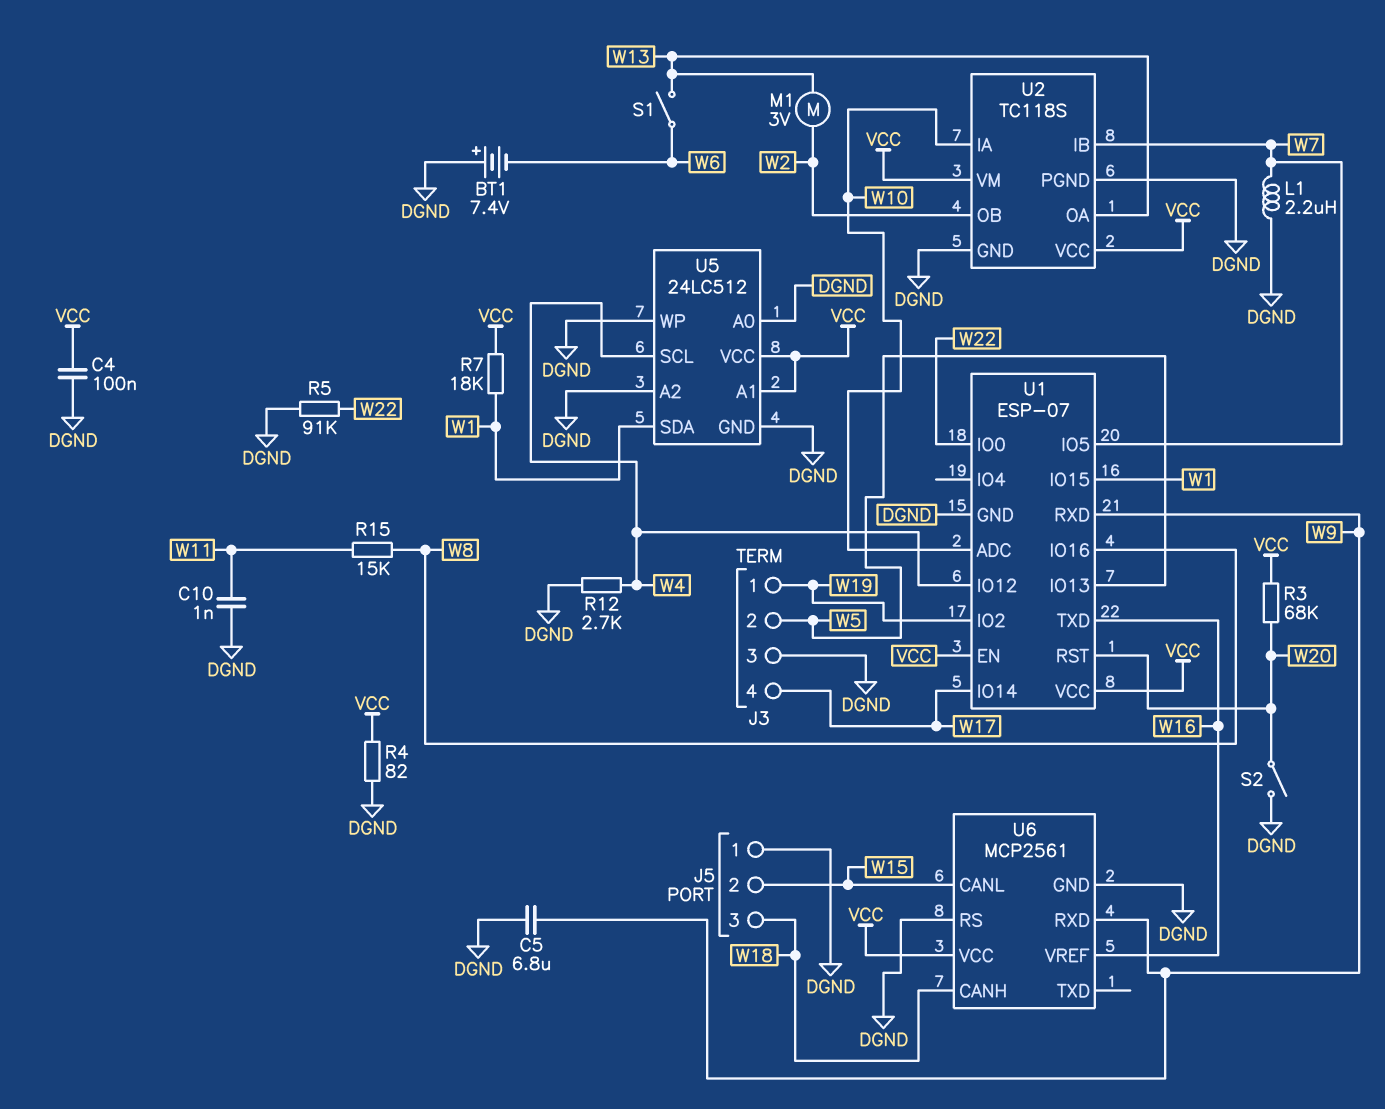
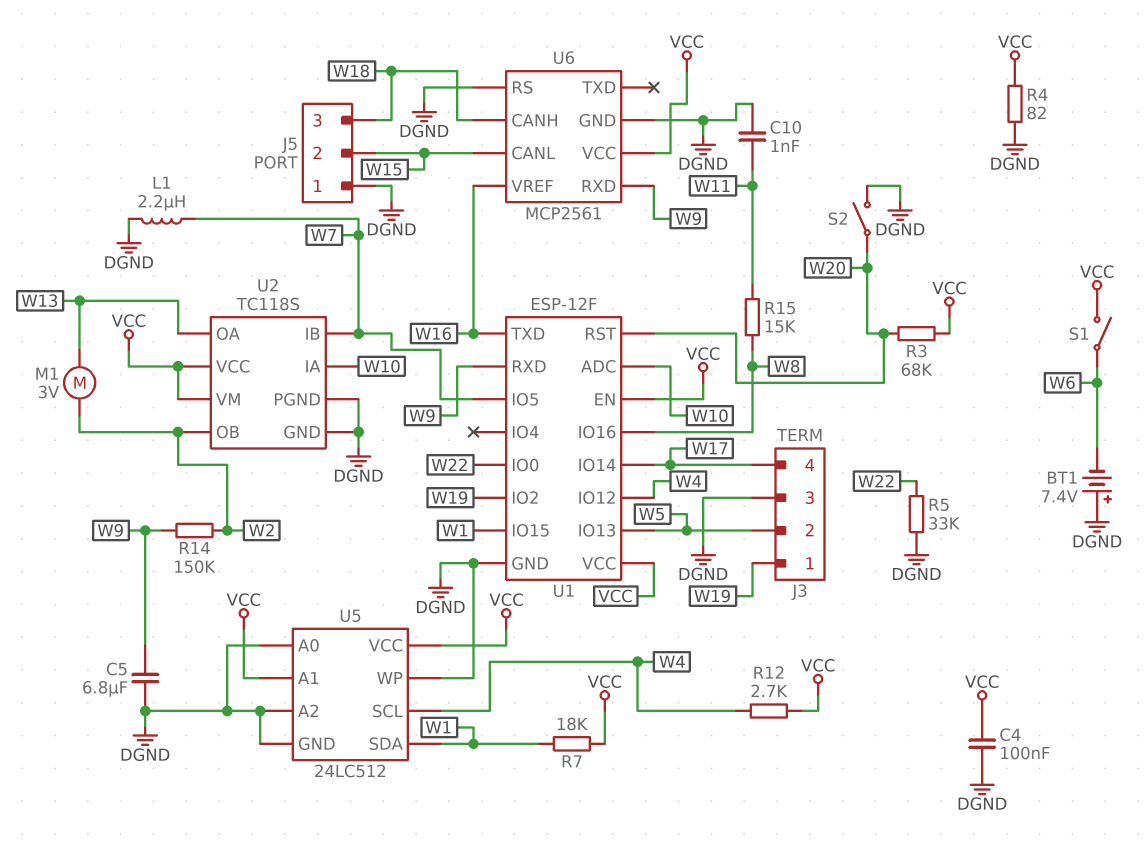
R5: 91k (DGND, W22) -> 33k (DGND, W22)
R12: 2.7k (DGND, W4) -> 2.7k (VCC, W4)
R14: none -> 150k (W2, W9)
S1: switch (W6, W13) -> switch (VCC, W6)
U1: ESP-07 -> ESP-12F

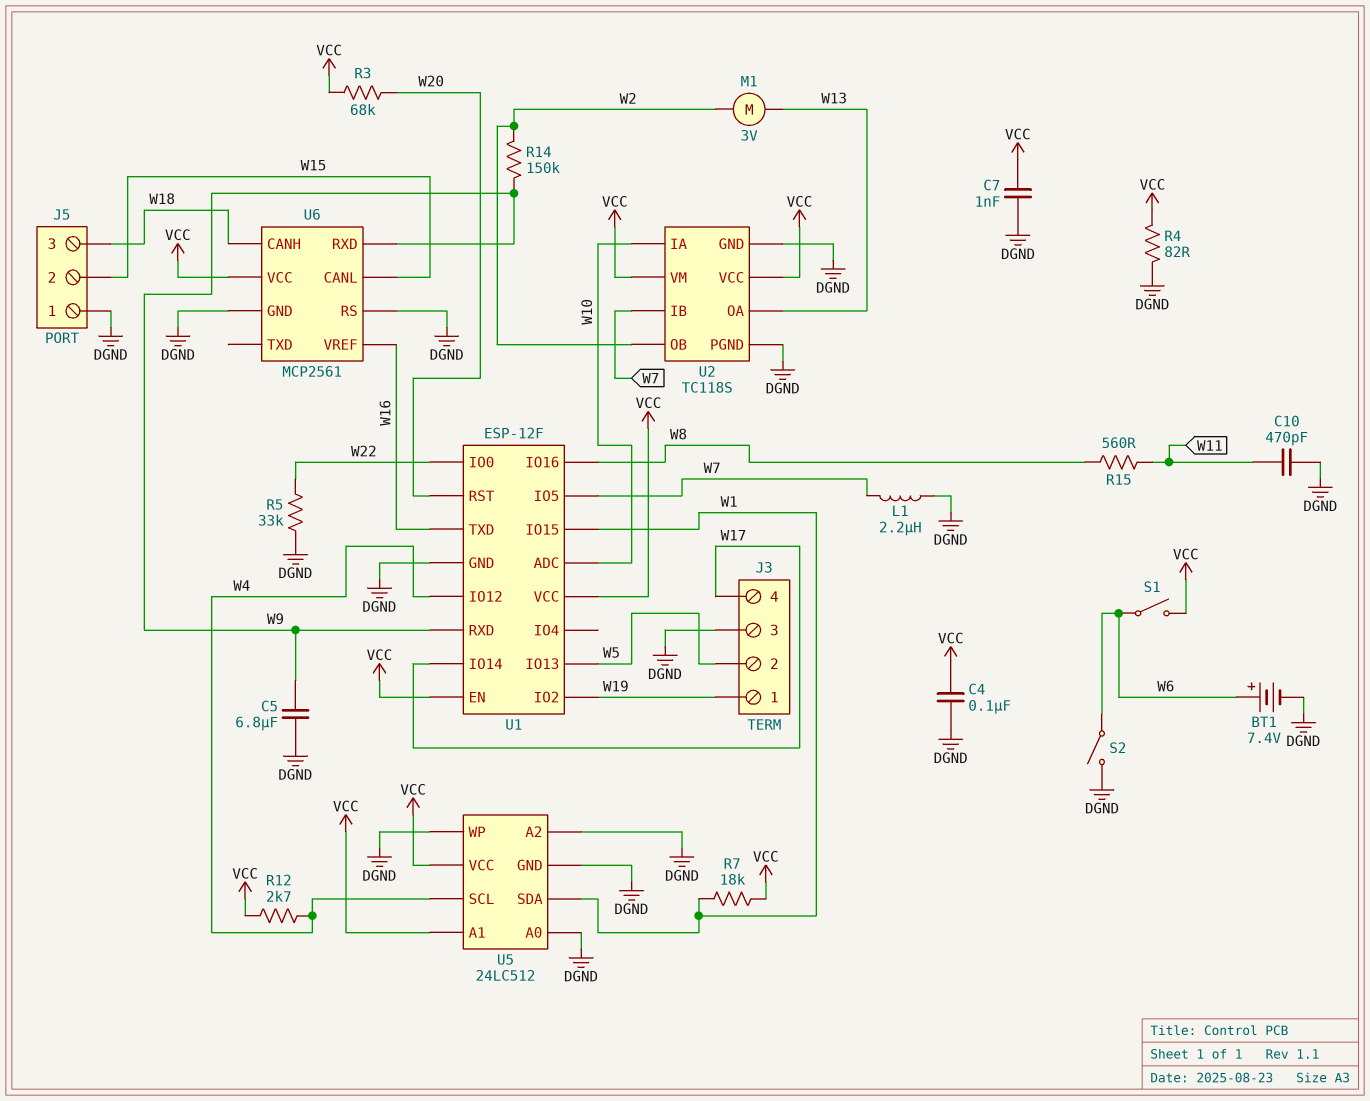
BT1: 7.4V (plus DGND, minus W6) -> 7.4V (plus W6, minus DGND)
C7: none -> 1nF (DGND, VCC)
C10: 1nF (DGND, W11) -> 470pF (DGND, W11)
R15: 15k (W8, W11) -> 560 (W8, W11)
S2: switch (DGND, W20) -> switch (DGND, W6)

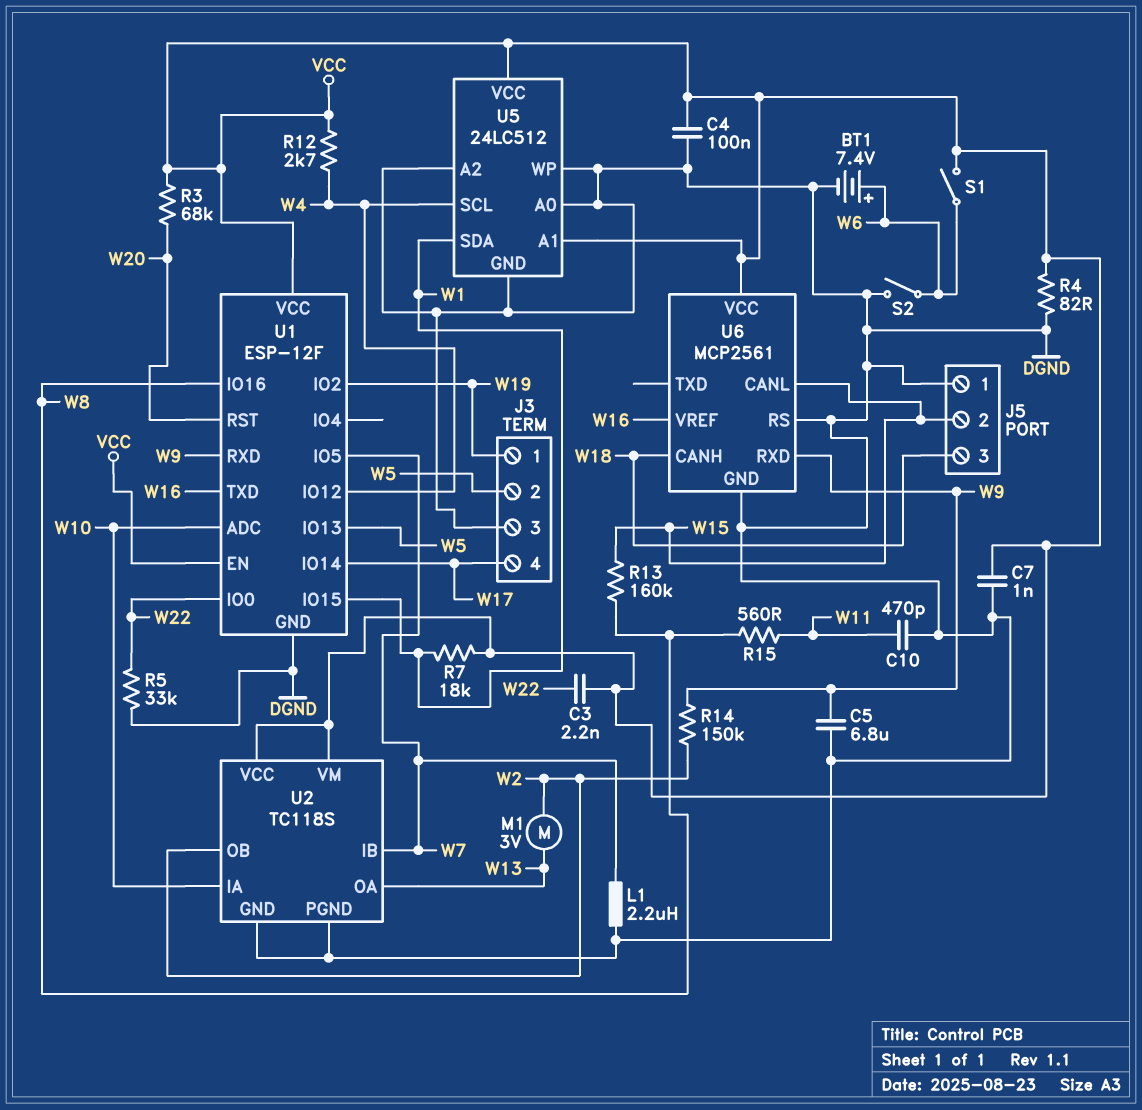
C3: none -> 2.2nF (VCC, W22)
R13: none -> 160k (W8, W15)

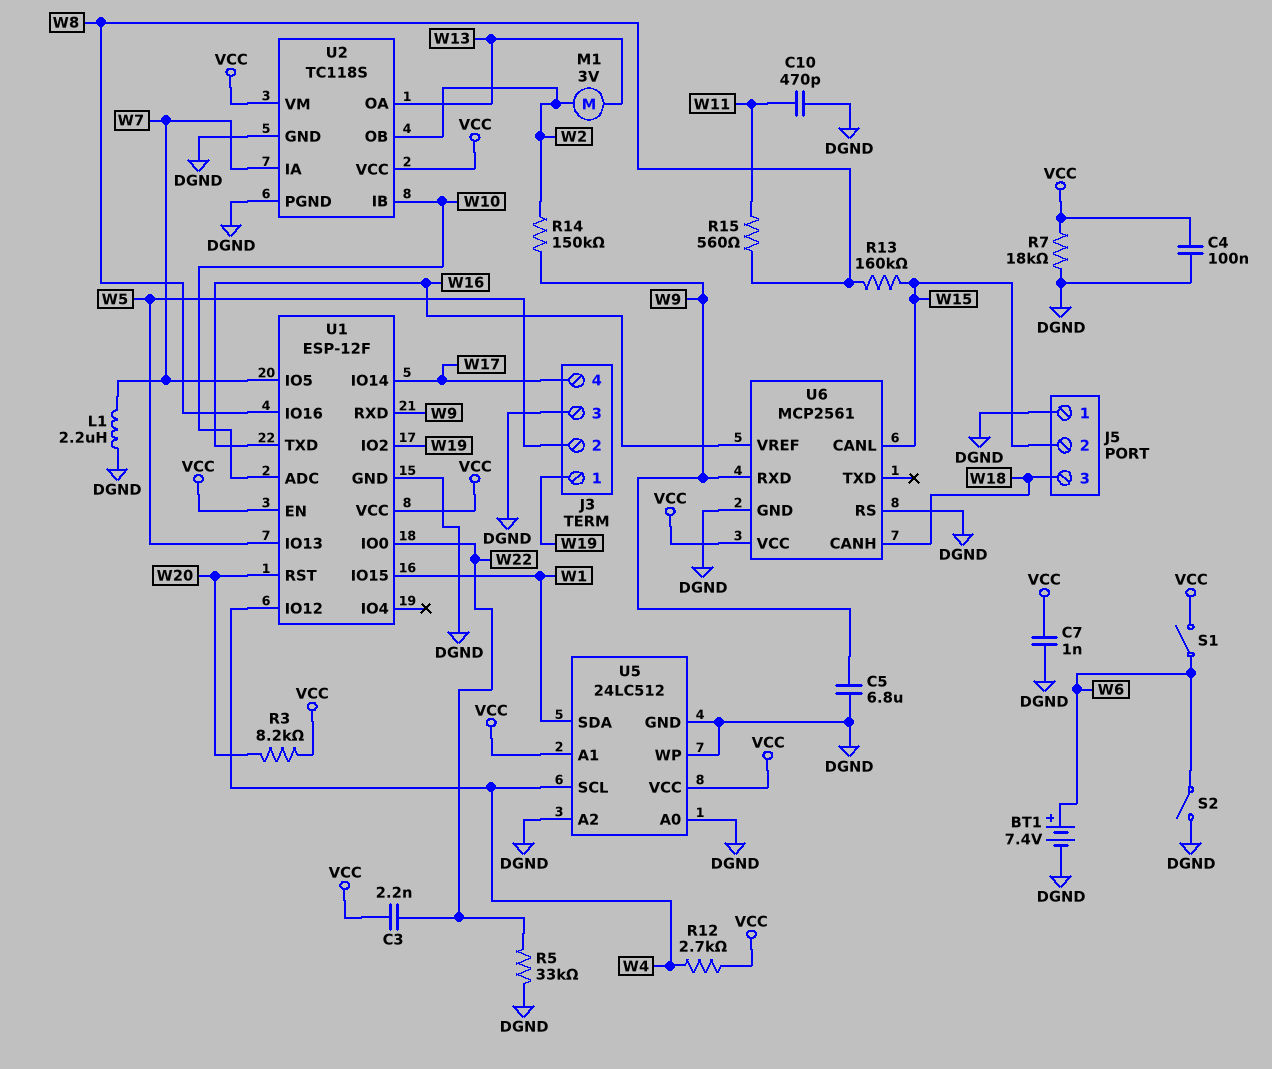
R3: 68k (VCC, W20) -> 8.2k (VCC, W20)
R4: 82 (DGND, VCC) -> none
R7: 18k (VCC, W1) -> 18k (DGND, VCC)
U2 pin IA: W10 -> W7
U2 pin IB: W7 -> W10

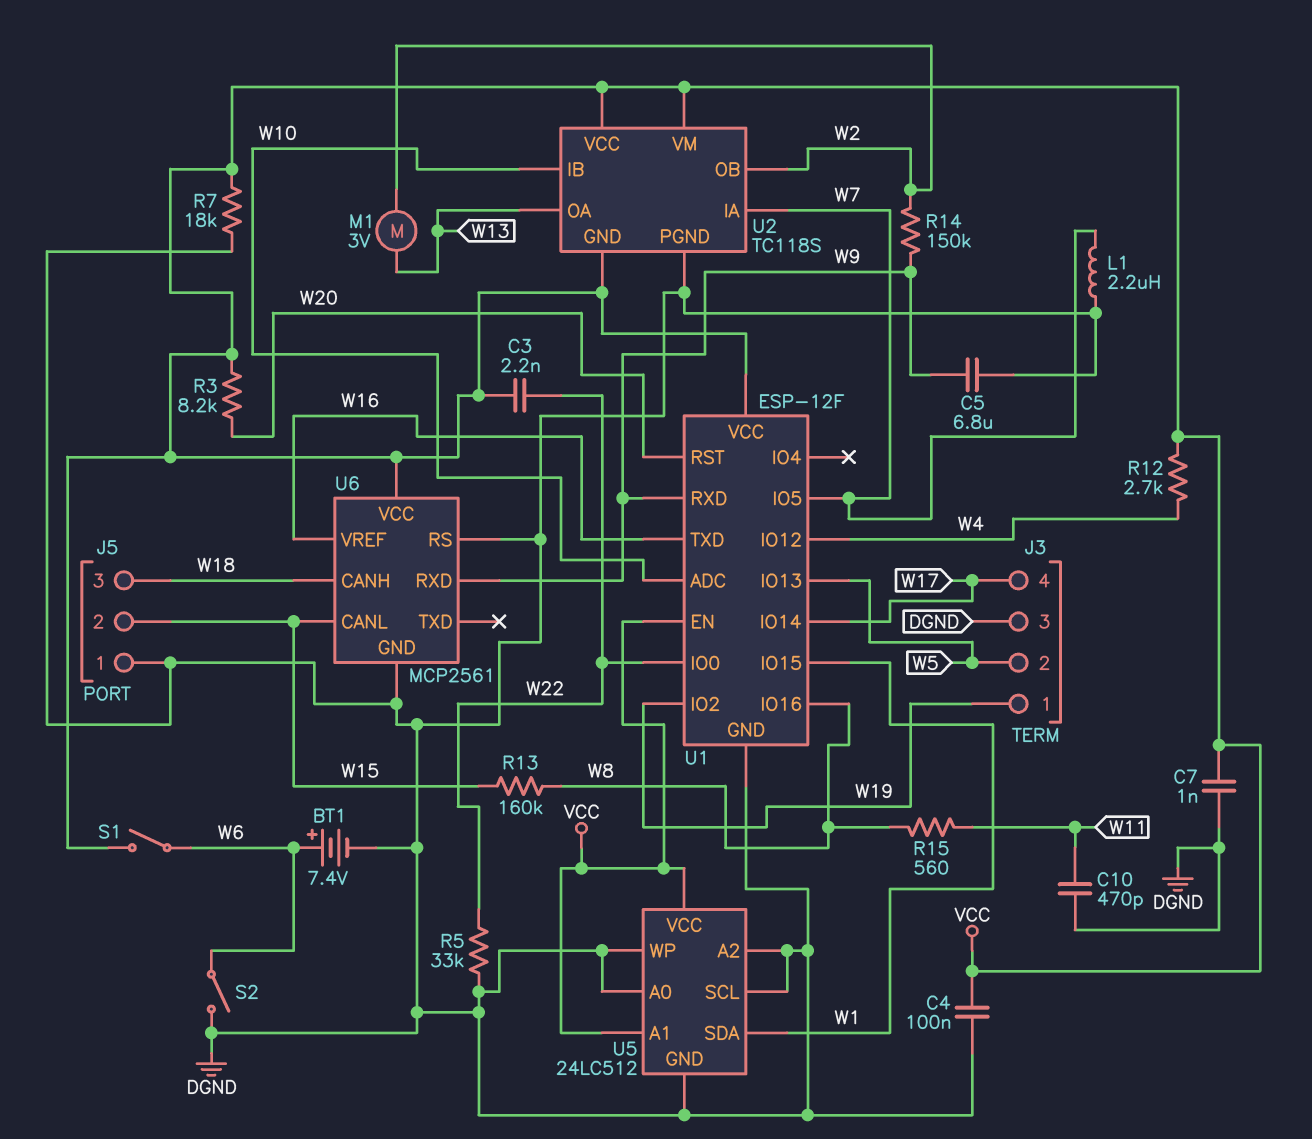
U2 pin GND: DGND -> VCC
U5 pin SCL: W4 -> DGND

